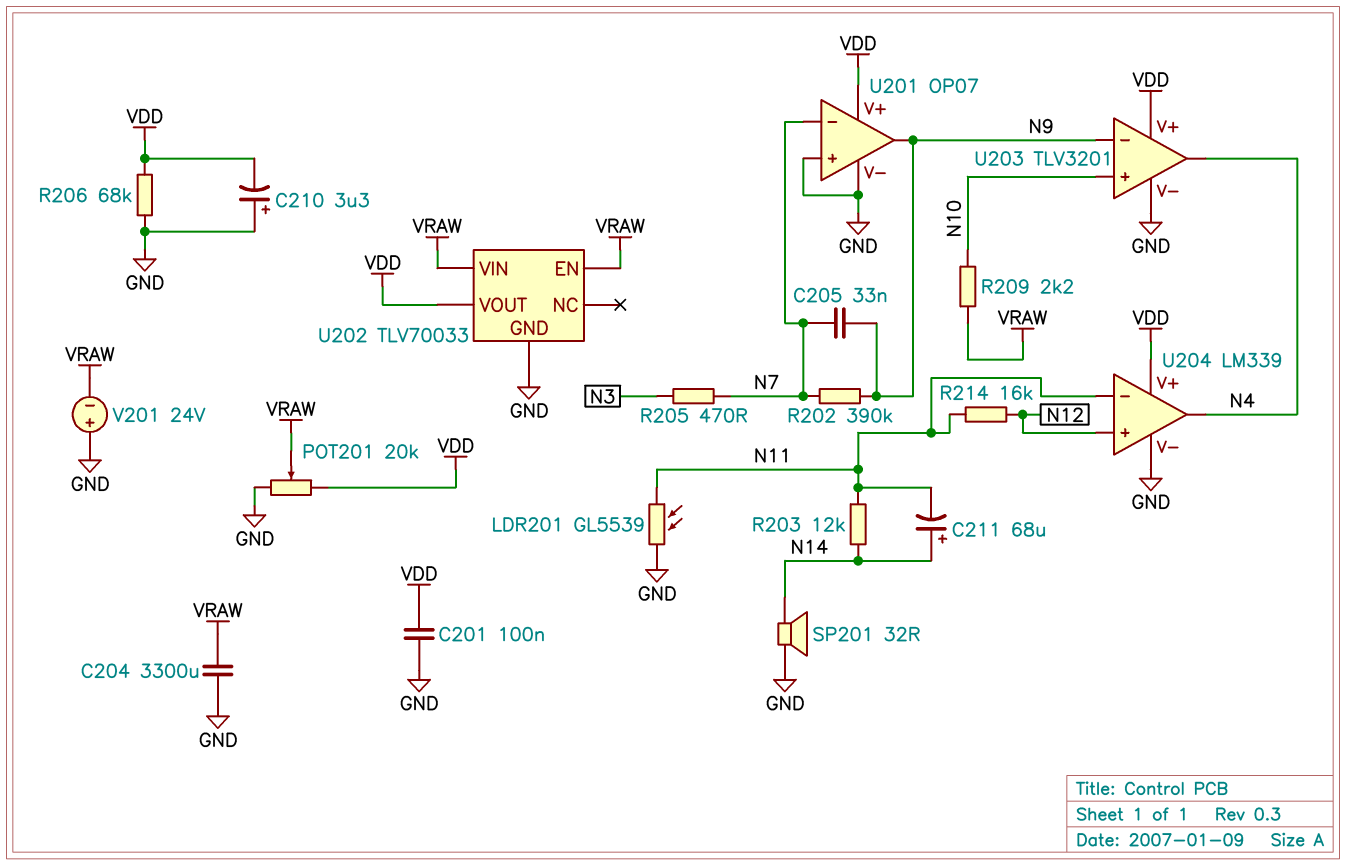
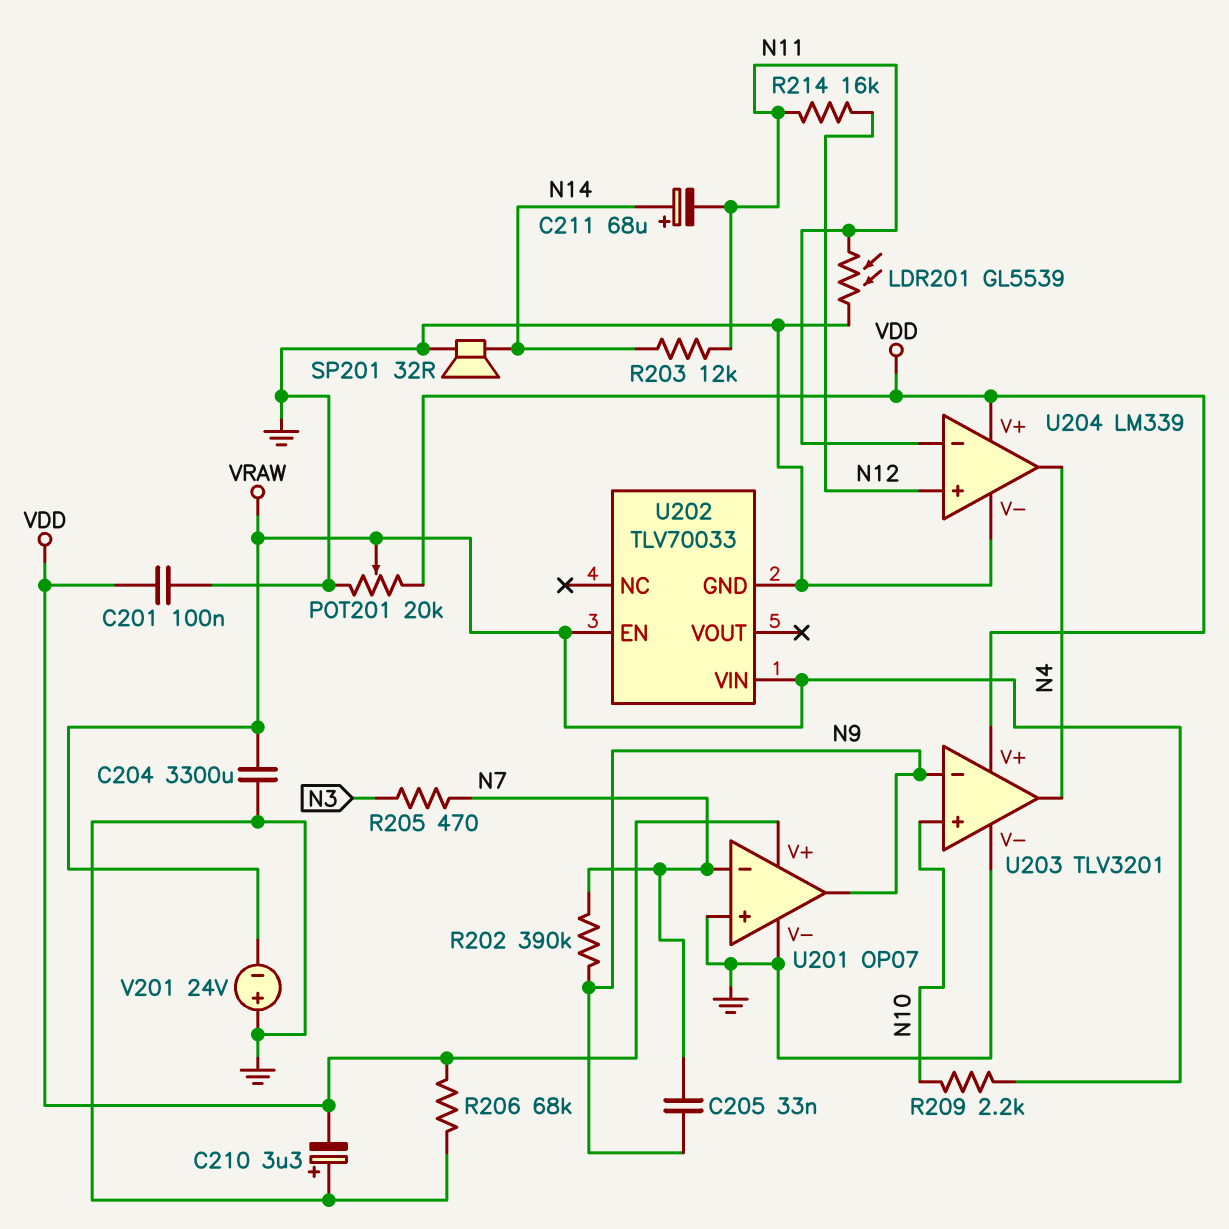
U202 pin VOUT: VDD -> none

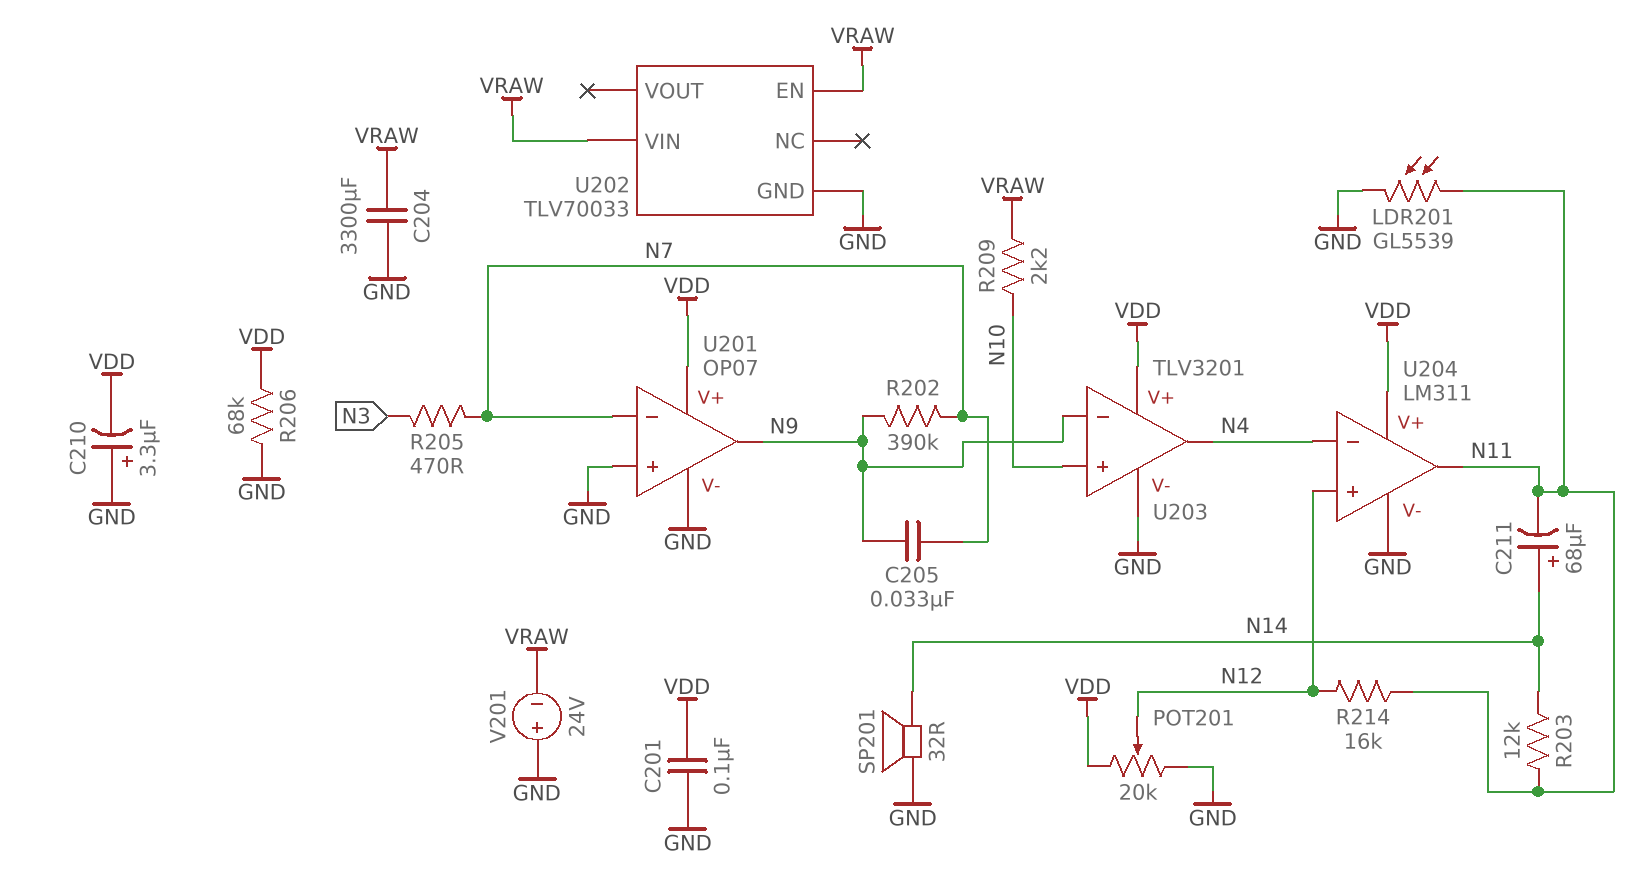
POT201: 20k (GND, VDD, wiper VRAW) -> 20k (GND, VDD, wiper N12)
U204: LM339 -> LM311
U204 pin in-: N11 -> N4
U204 pin out: N4 -> N11

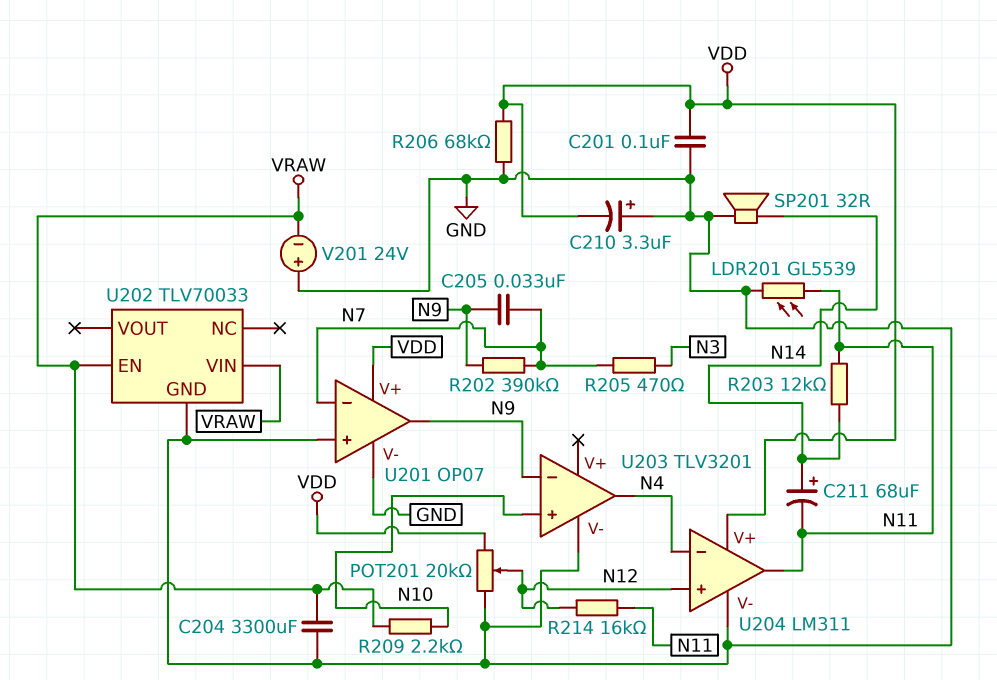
U203 pin V+: VDD -> none

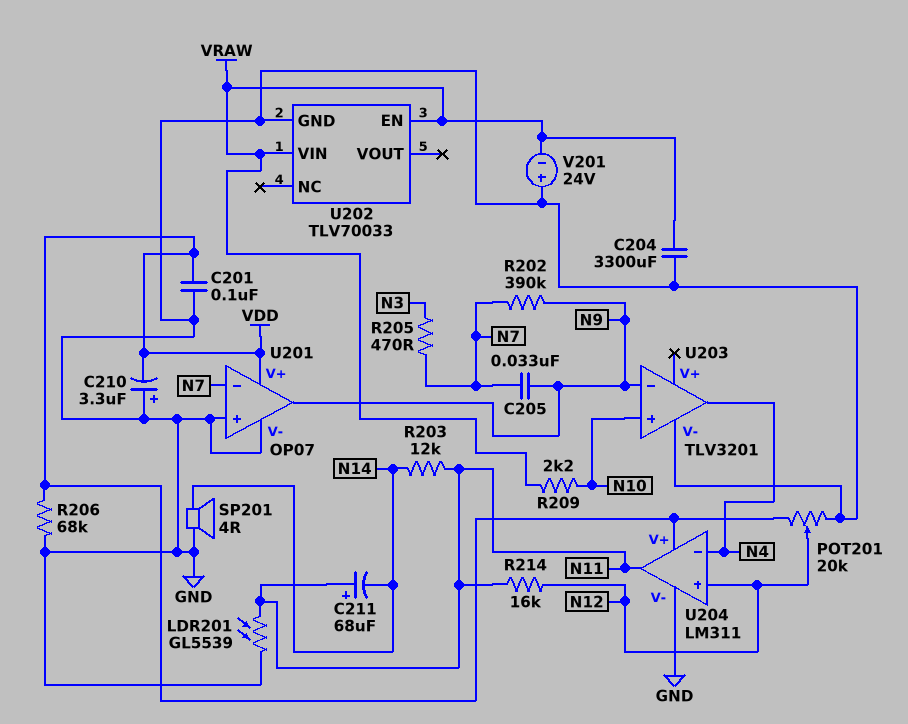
C211: 68uF (plus N14, minus N11) -> 68uF (plus N11, minus N14)
SP201: speaker 32R (GND, N14) -> speaker 4R (GND, N14)

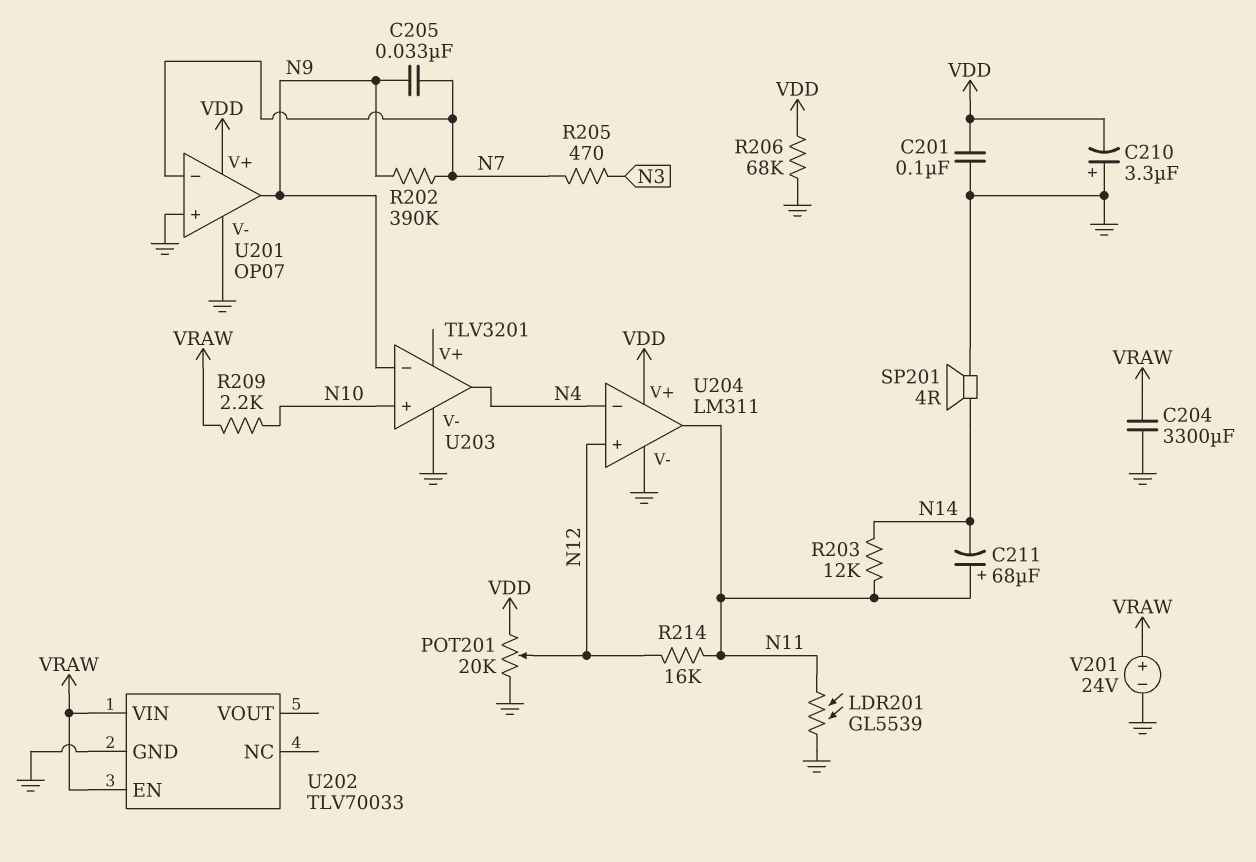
V201: 24V (plus GND, minus VRAW) -> 24V (plus VRAW, minus GND)

